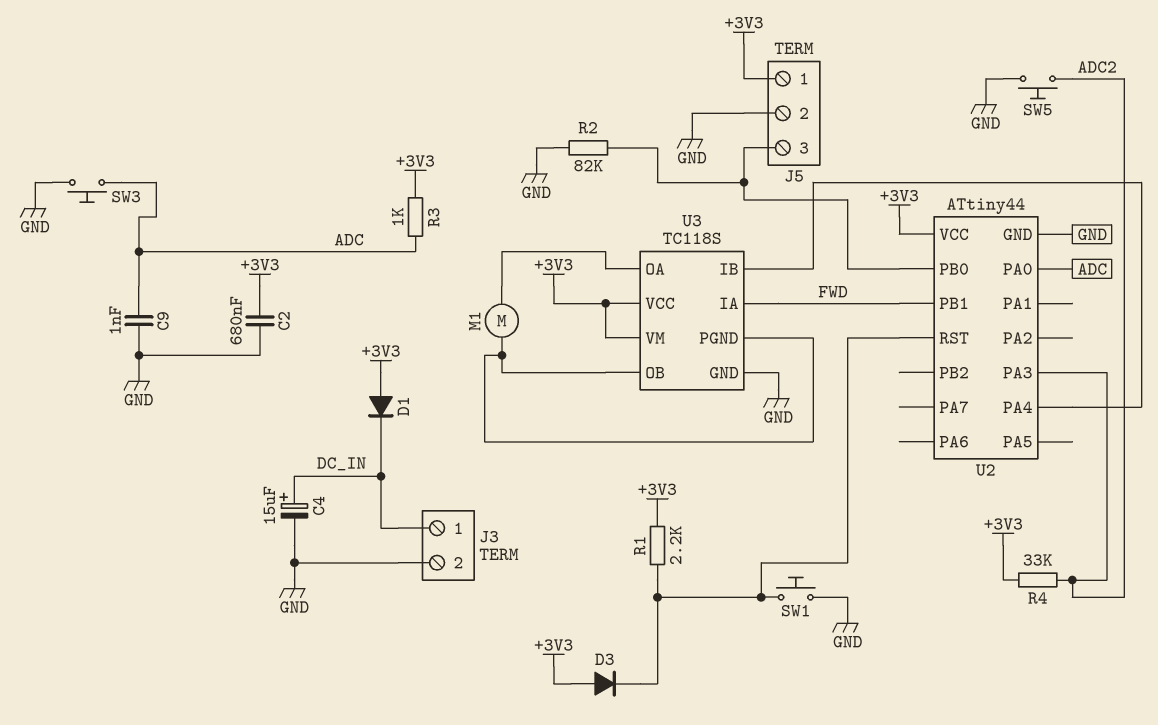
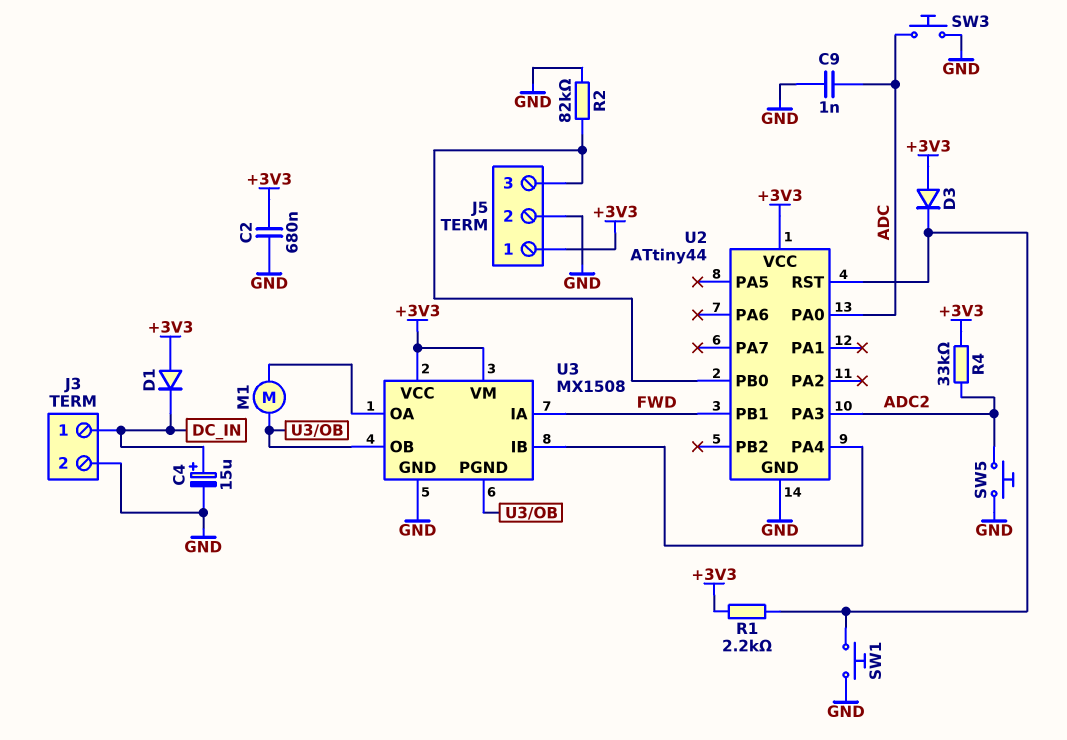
R3: 1k (+3V3, ADC) -> none
U3: TC118S -> MX1508

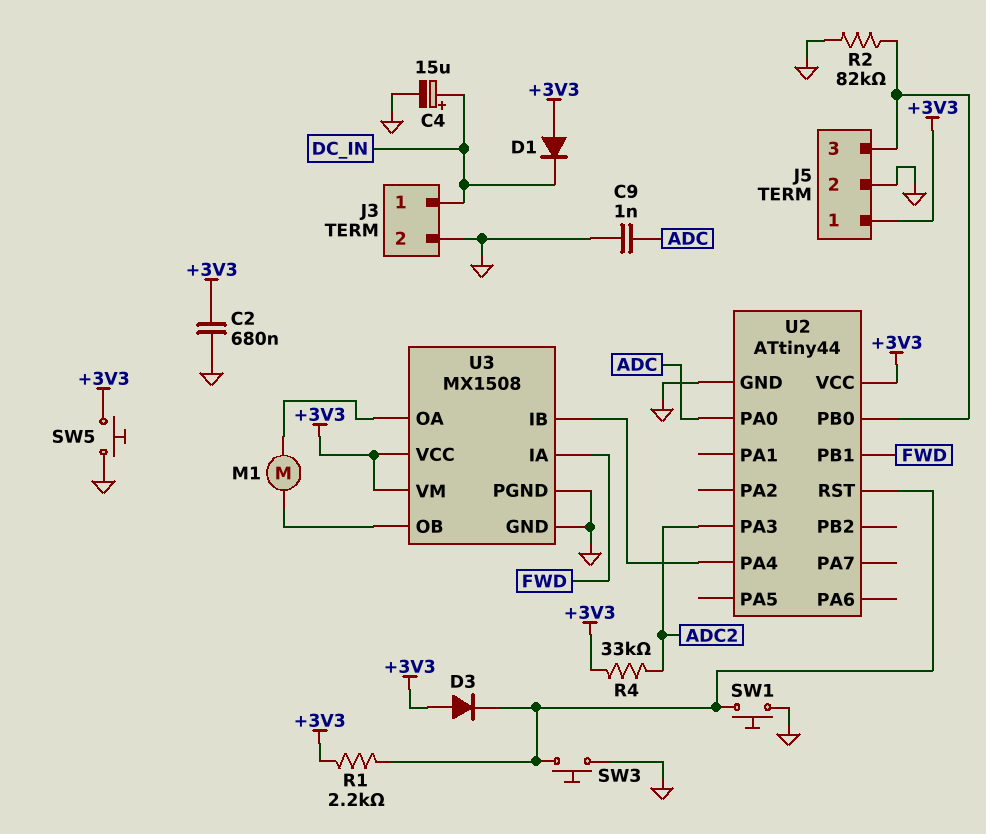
SW3: button (ADC, GND) -> button (GND, U2/RST)
SW5: button (ADC2, GND) -> button (+3V3, GND)
U3 pin PGND: U3/OB -> GND

